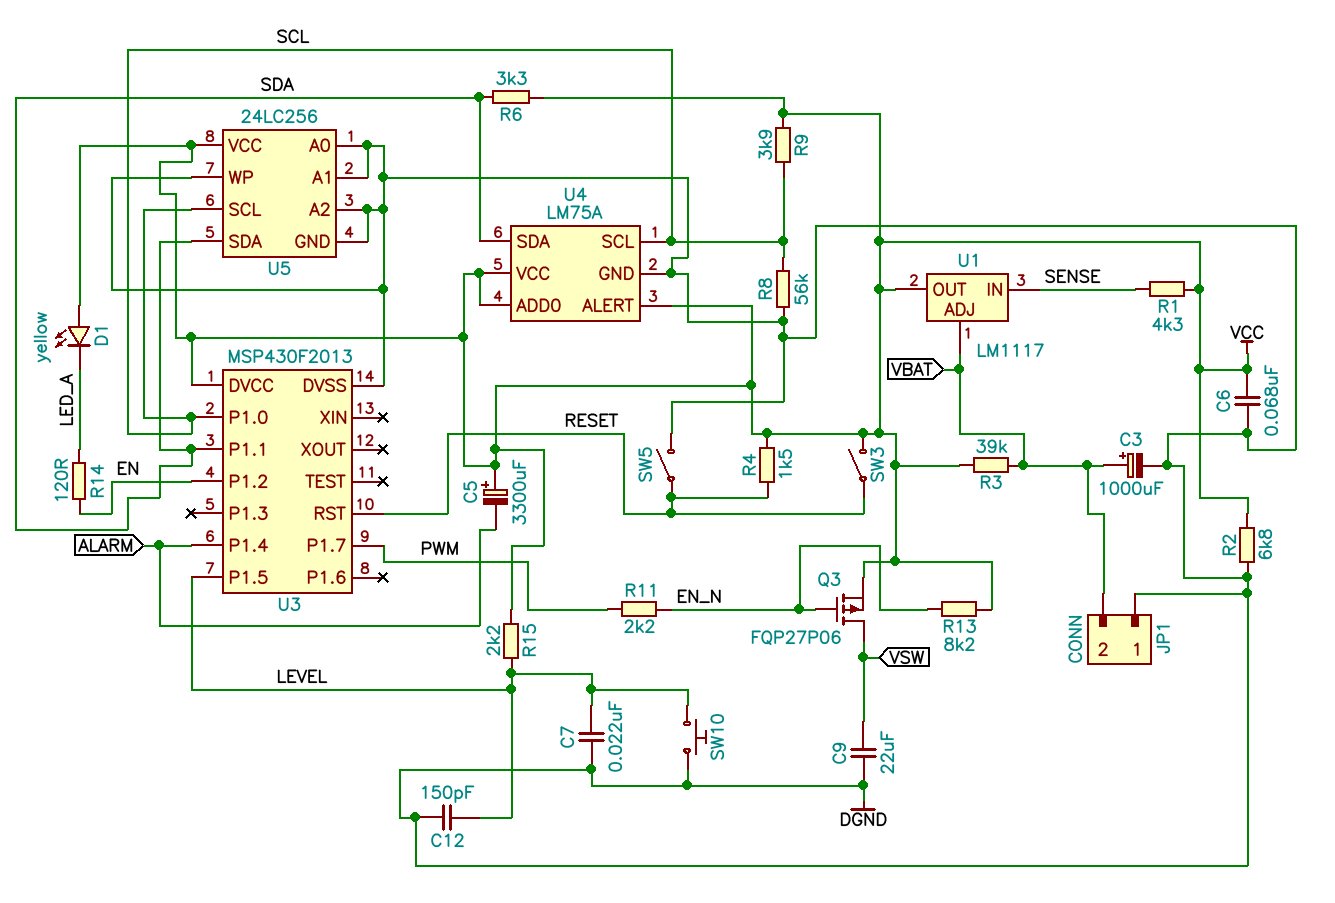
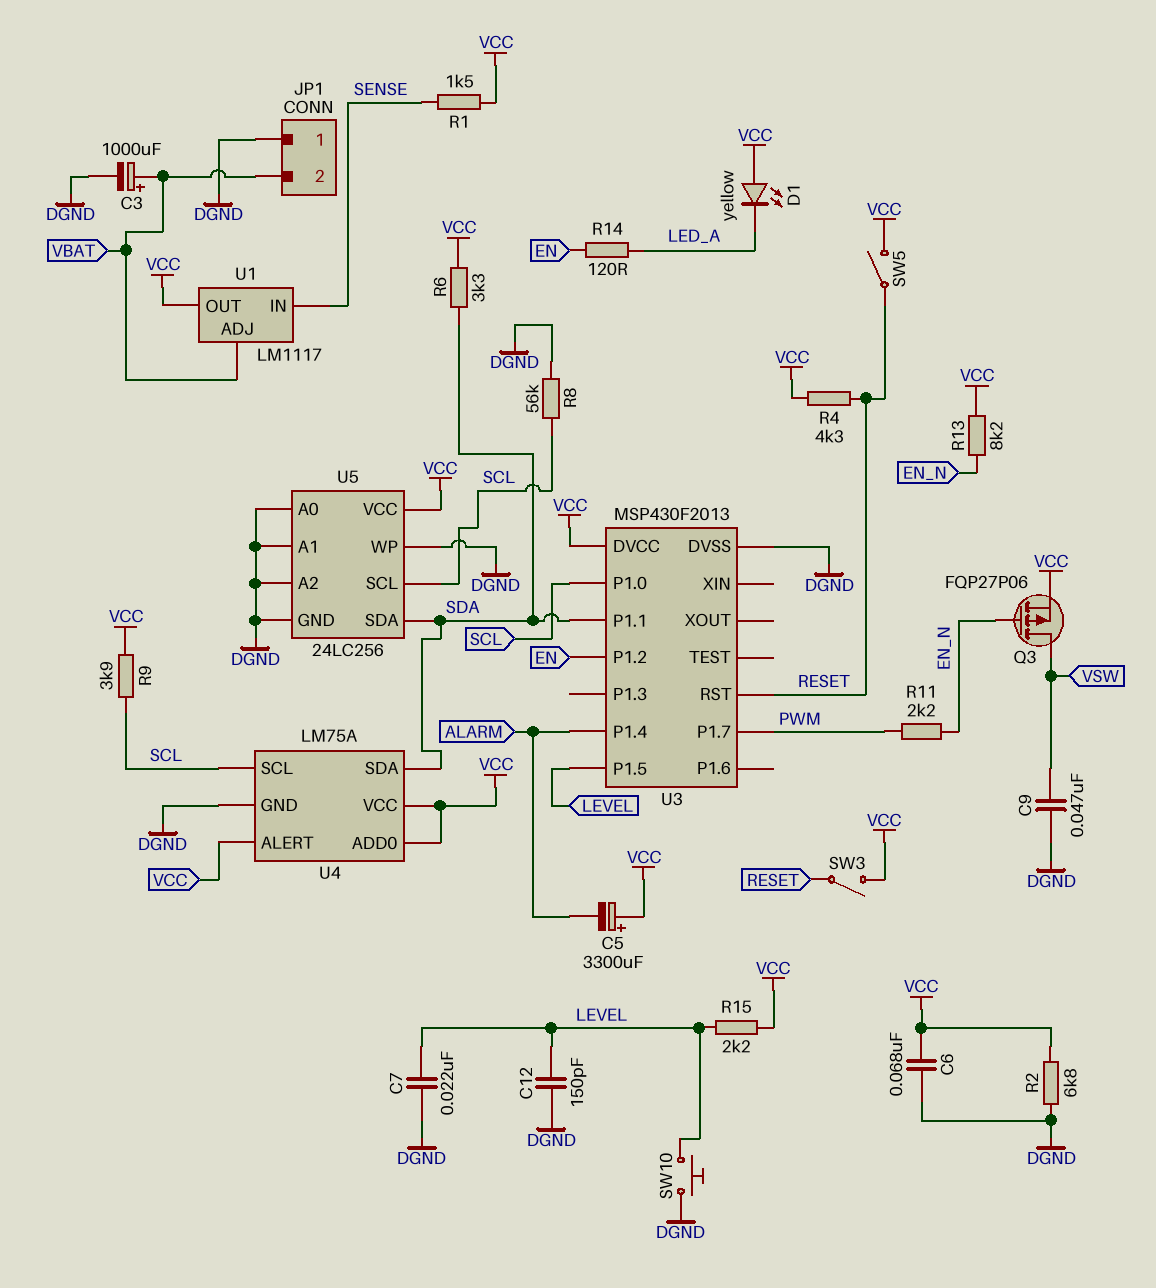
C9: 22uF (DGND, VSW) -> 47nF (DGND, VSW)
R1: 4.3k (SENSE, VCC) -> 1.5k (SENSE, VCC)
R3: 39k (VBAT, VCC) -> none
R4: 1.5k (RESET, VCC) -> 4.3k (RESET, VCC)
SW5: switch (DGND, RESET) -> switch (RESET, VCC)

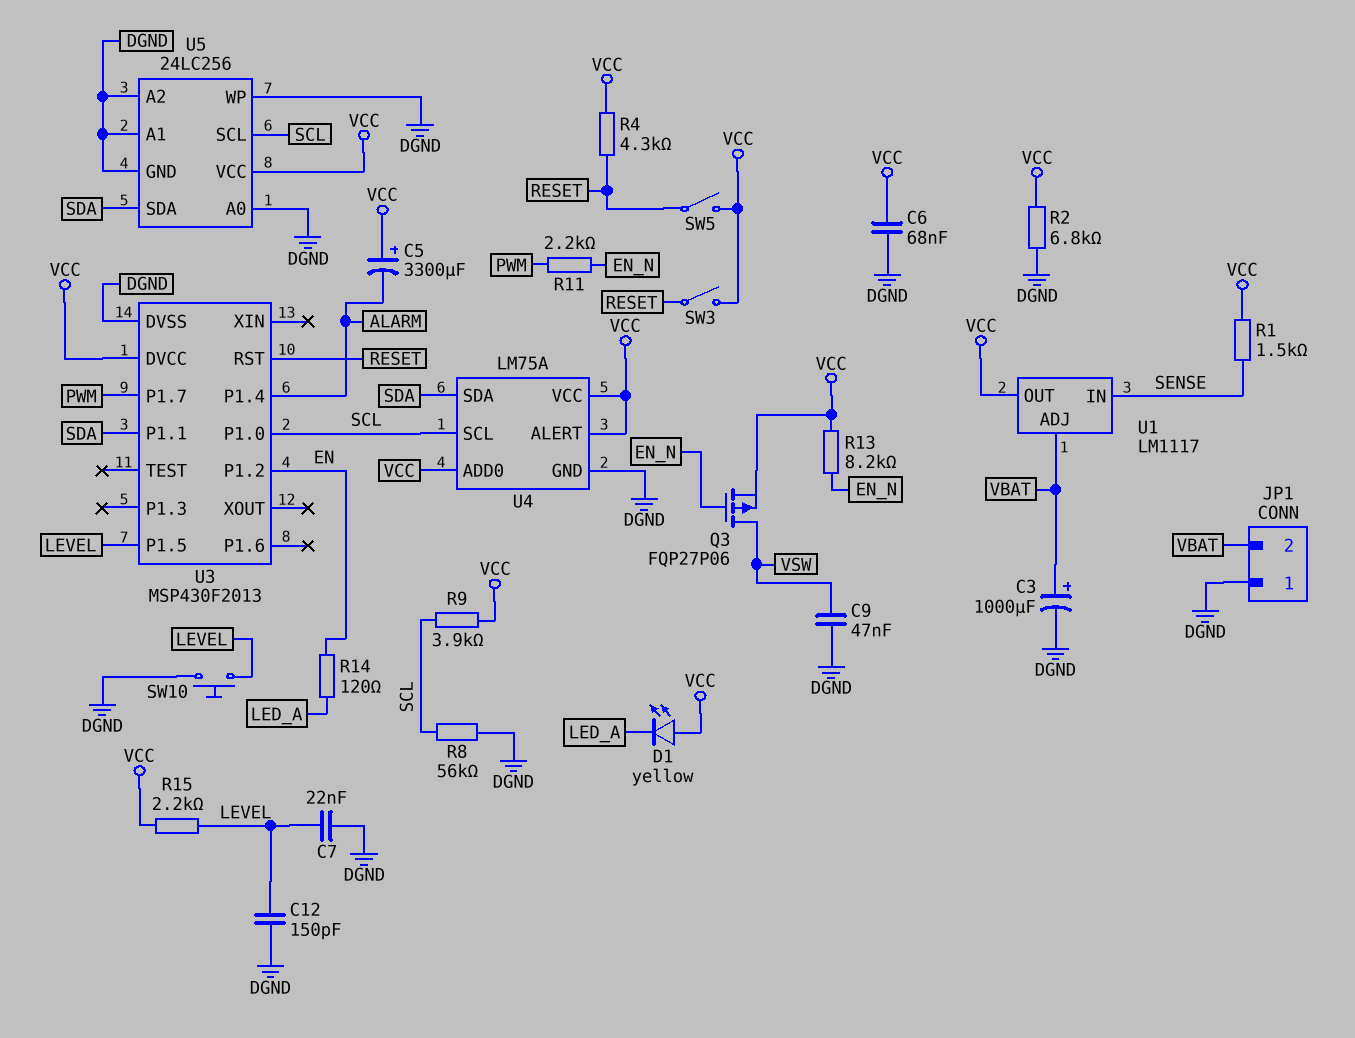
R6: 3.3k (SDA, VCC) -> none

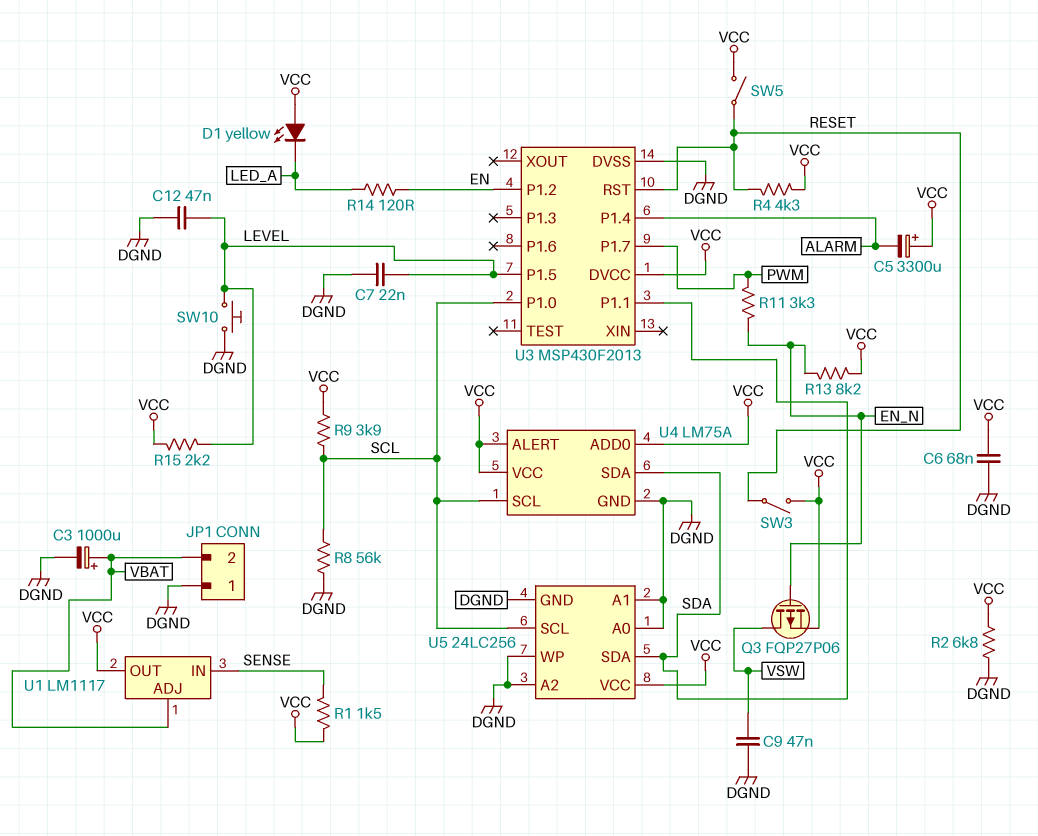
C12: 150pF (DGND, LEVEL) -> 47nF (DGND, LEVEL)
R11: 2.2k (EN_N, PWM) -> 3.3k (EN_N, PWM)

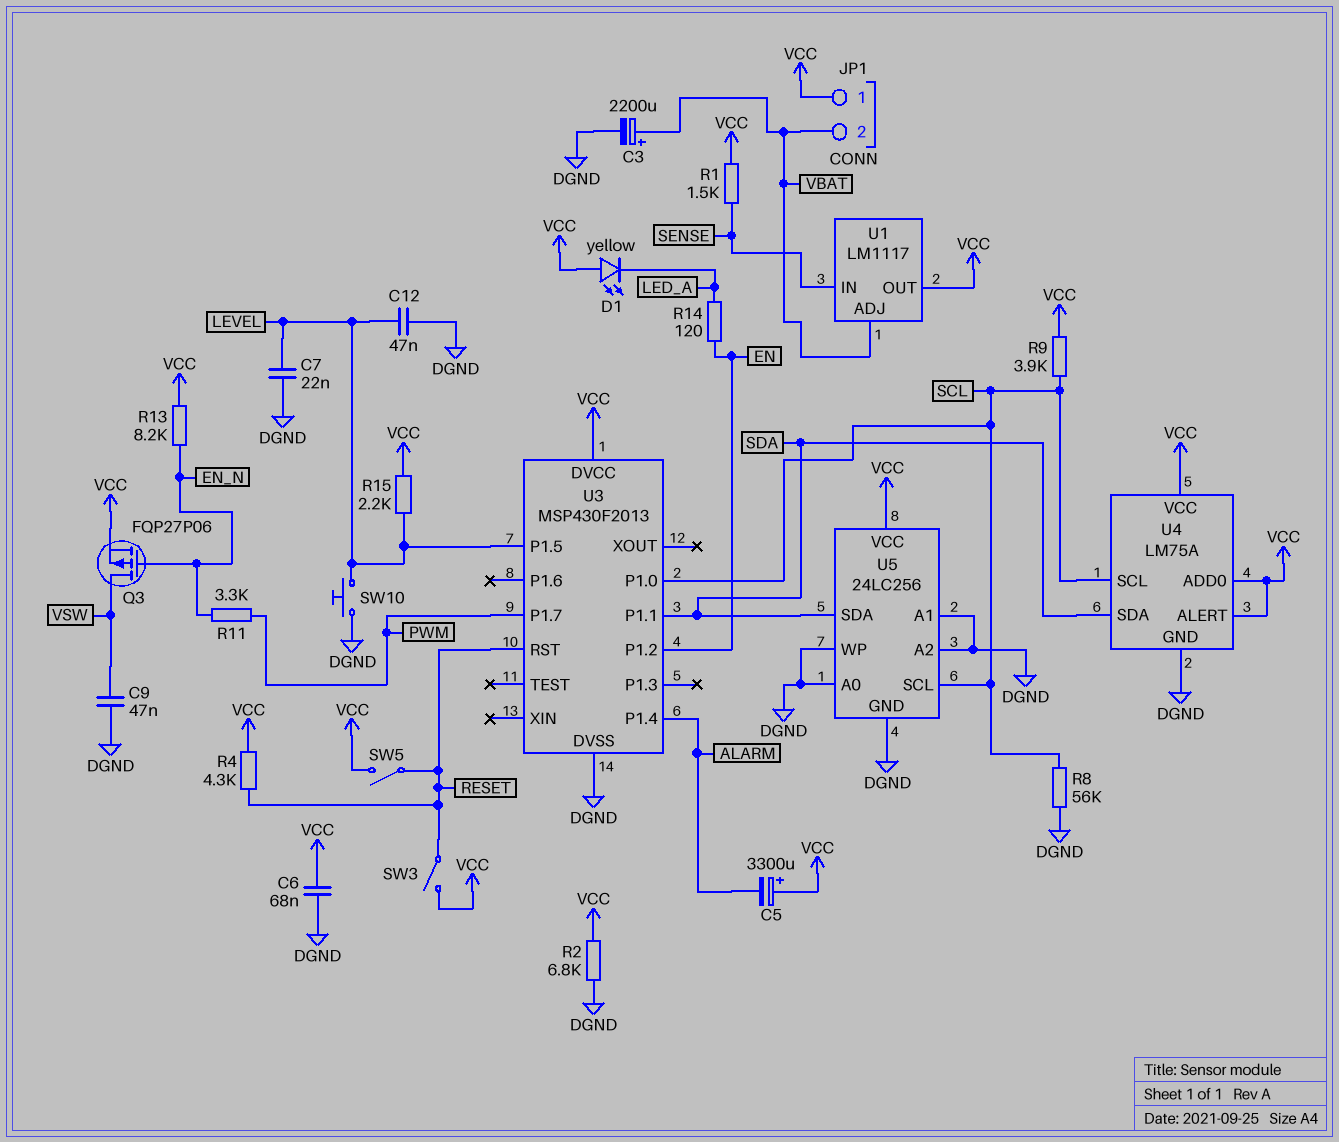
C3: 1000uF (plus VBAT, minus DGND) -> 2200uF (plus VBAT, minus DGND)
JP1 pin 1: DGND -> VCC

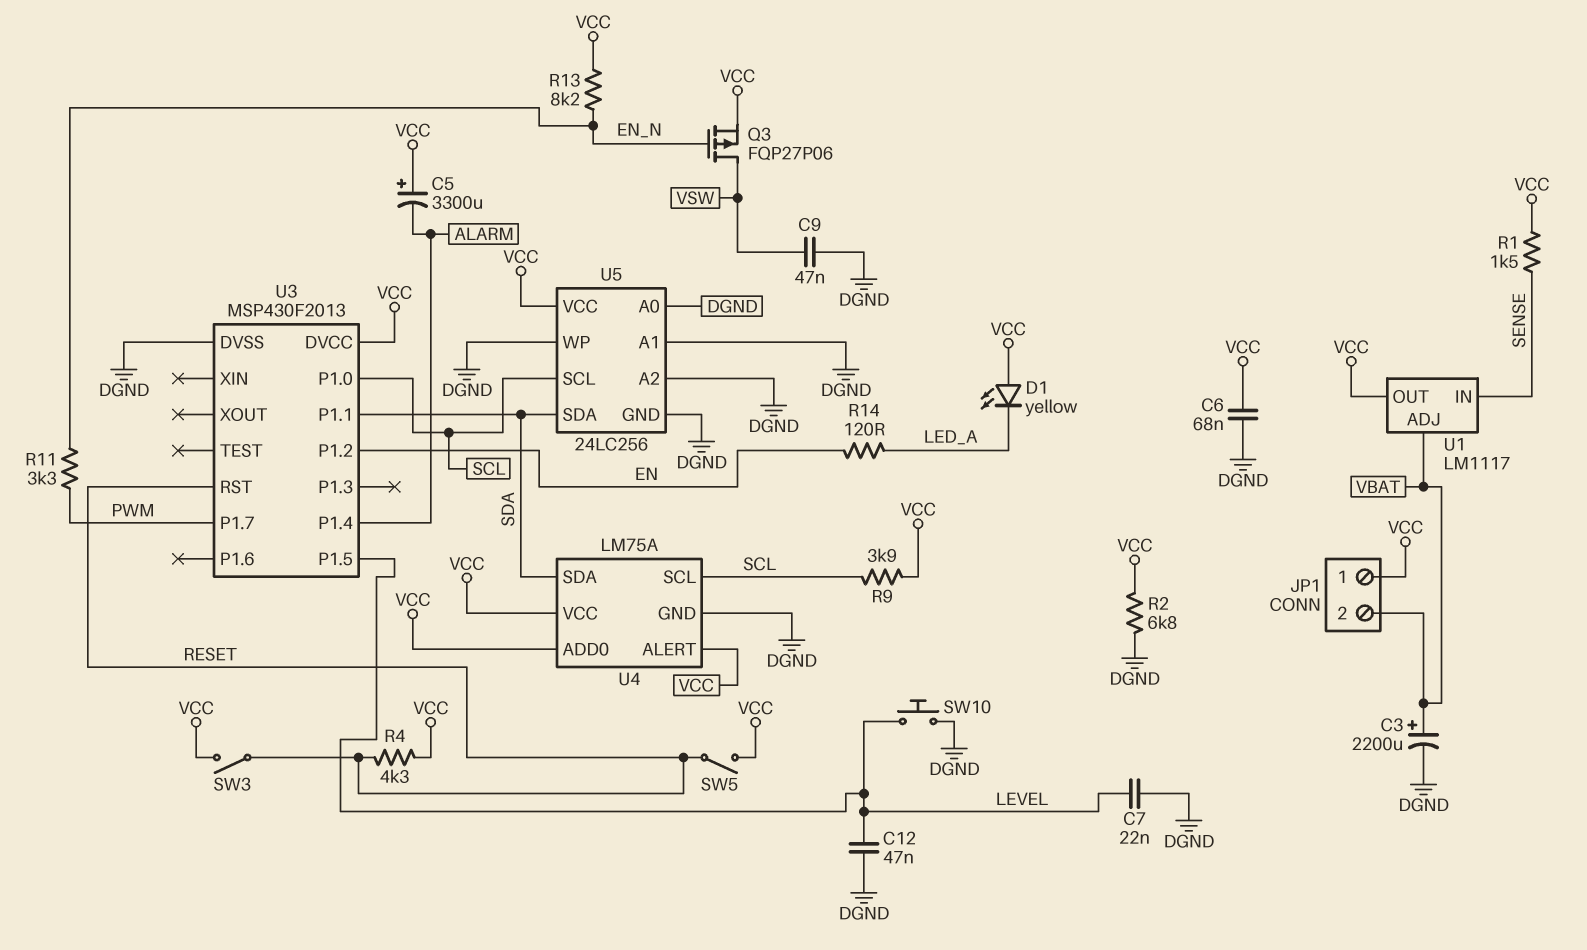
R8: 56k (DGND, SCL) -> none
R15: 2.2k (LEVEL, VCC) -> none

